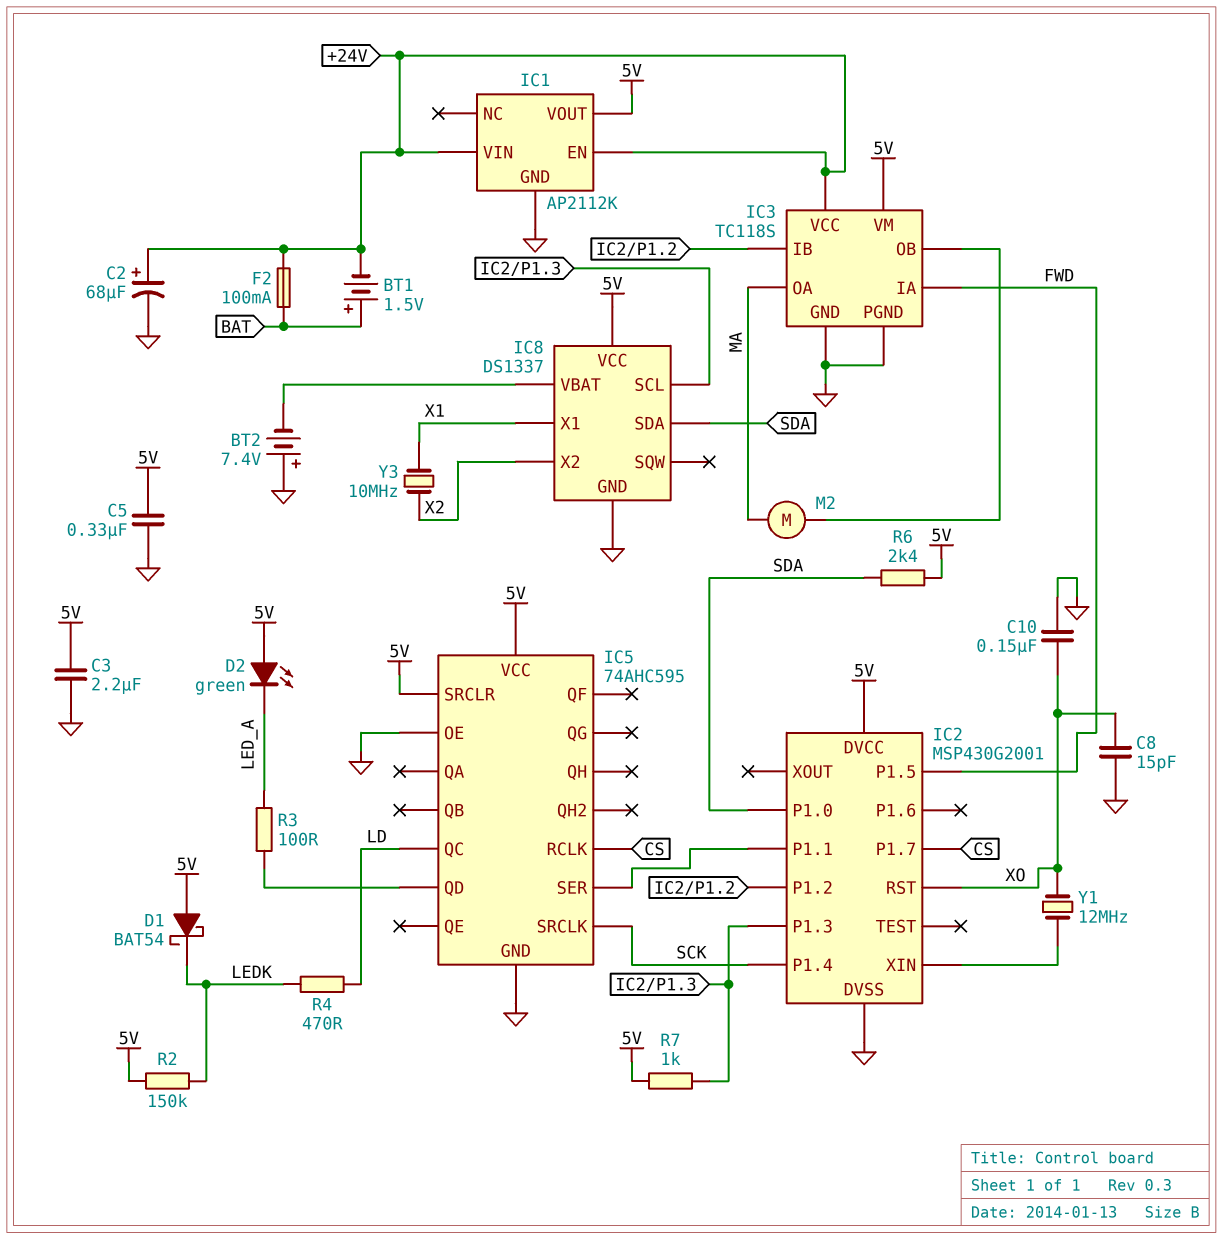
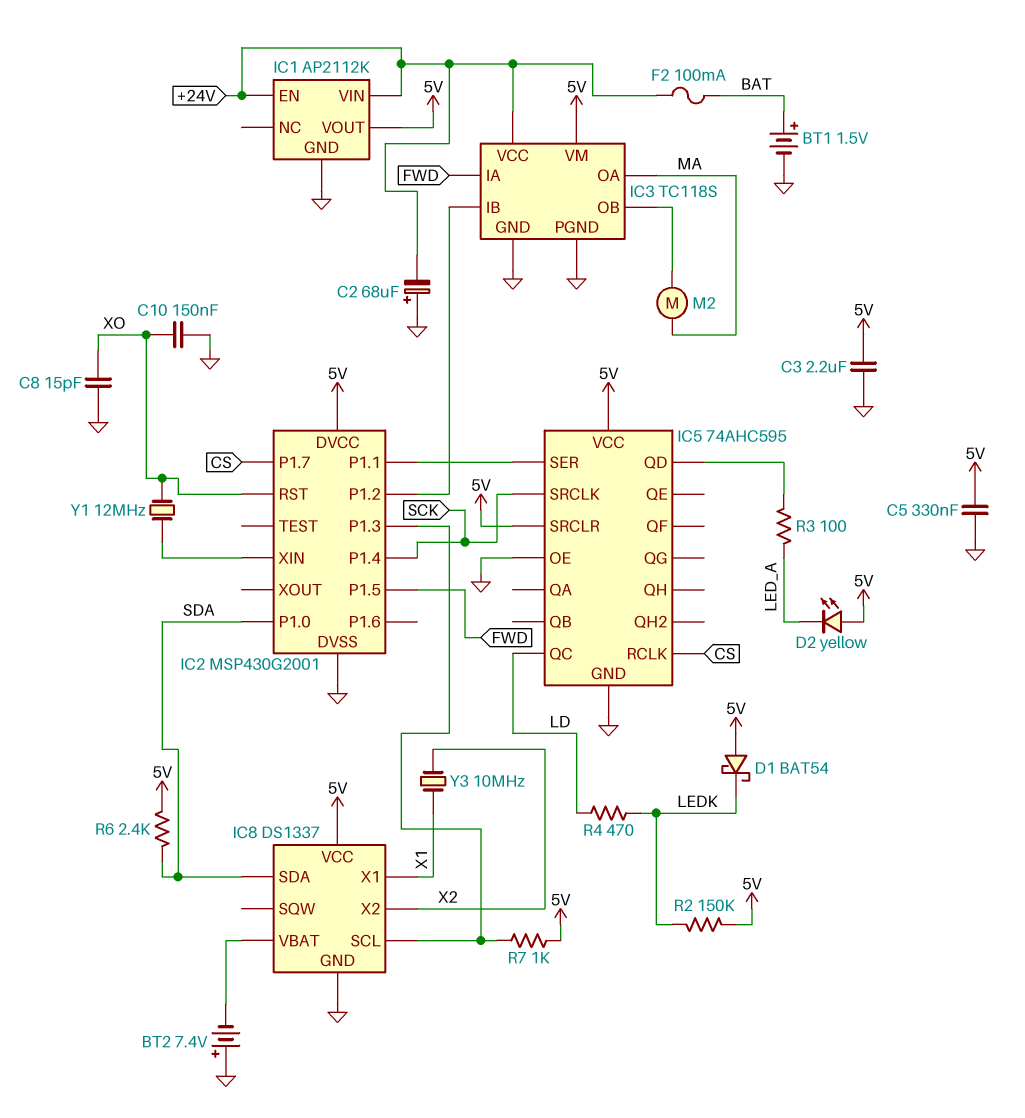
BT1: 1.5V (plus BAT, minus +24V) -> 1.5V (plus BAT, minus GND)
C2: 68uF (plus +24V, minus GND) -> 68uF (plus GND, minus +24V)
D2: LED green (A 5V, K LED_A) -> LED yellow (A 5V, K LED_A)

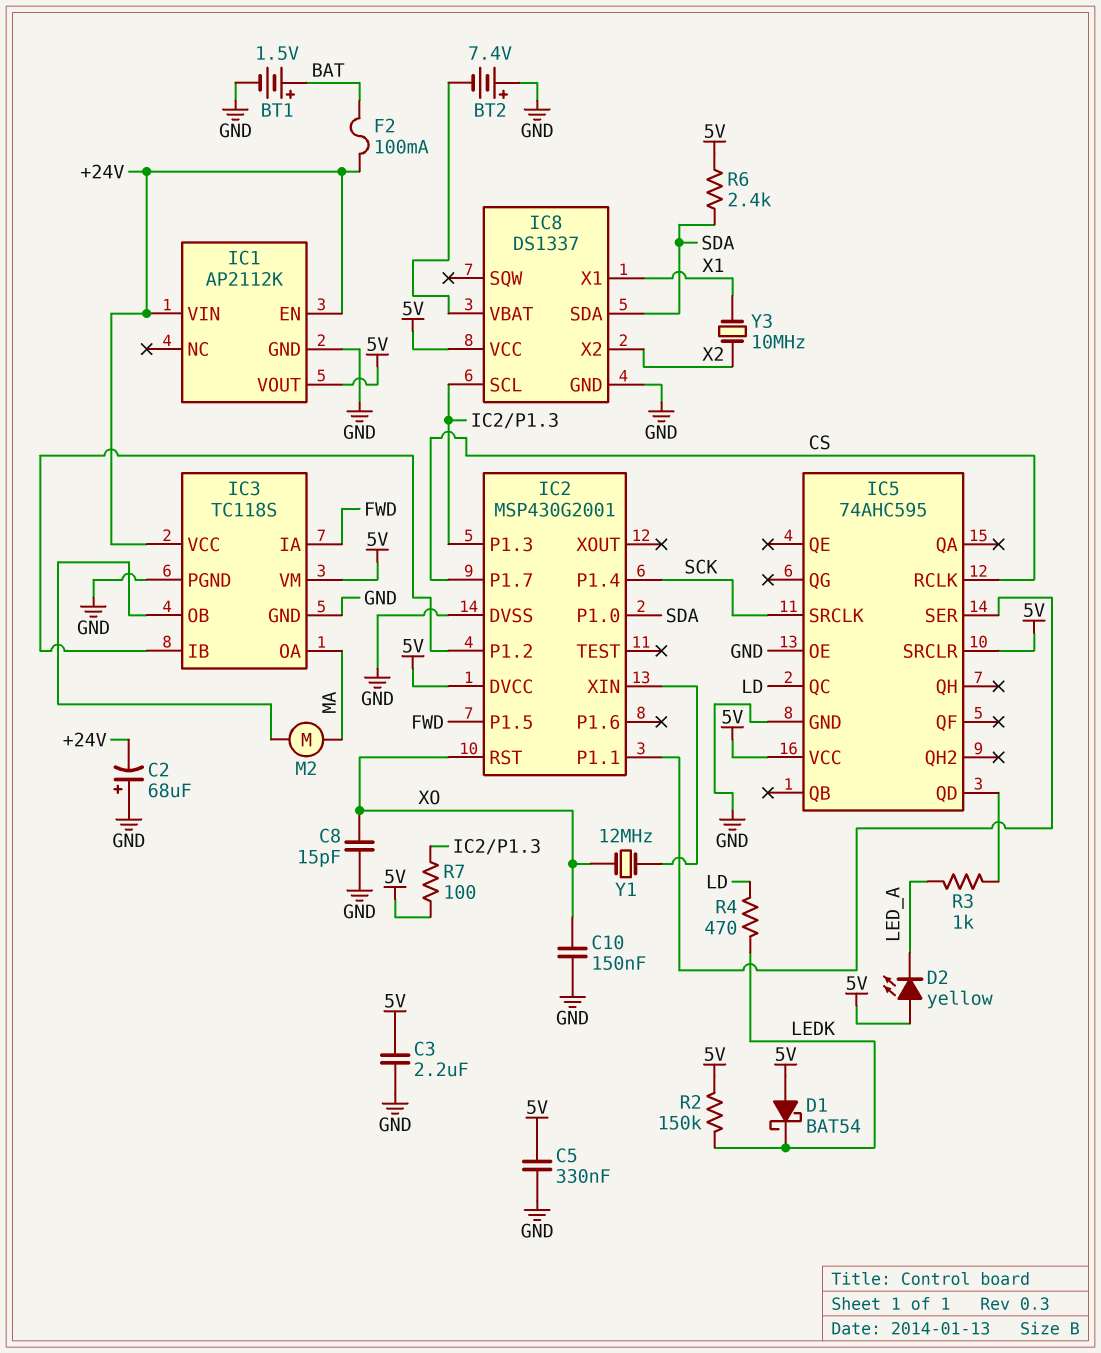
R3: 100 (IC5/QD, LED_A) -> 1k (IC5/QD, LED_A)
R7: 1k (5V, IC2/P1.3) -> 100 (5V, IC2/P1.3)

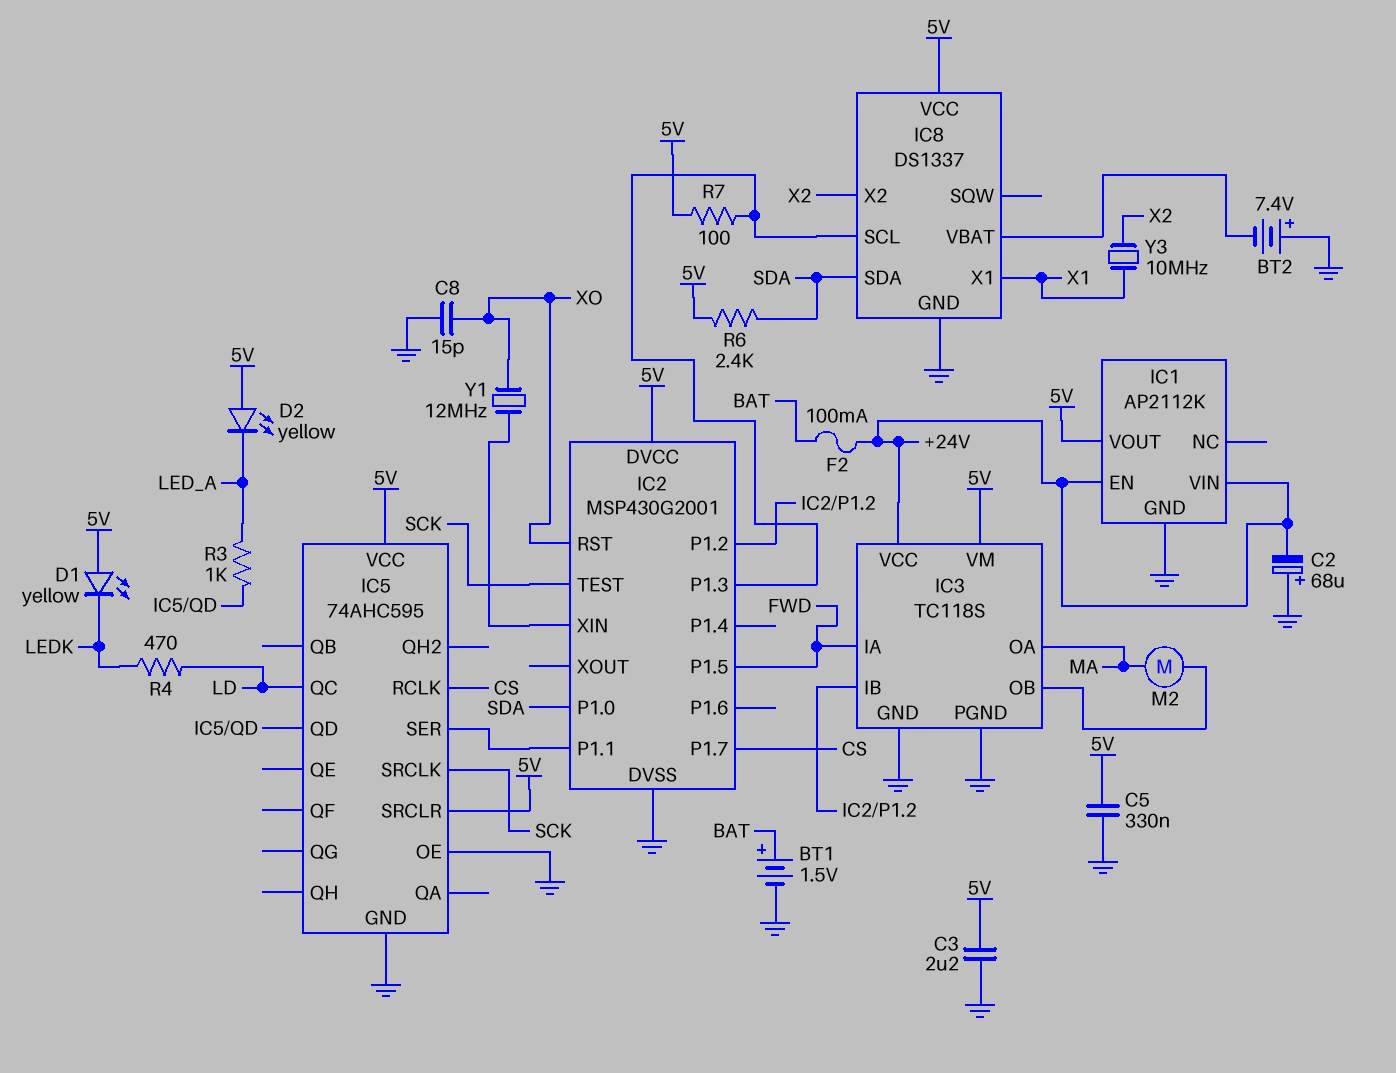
C10: 150nF (GND, XO) -> none
D1: schottky BAT54 (A 5V, K LEDK) -> LED yellow (A 5V, K LEDK)
IC2 pin P1.4: SCK -> none
IC2 pin TEST: none -> SCK
R2: 150k (5V, LEDK) -> none

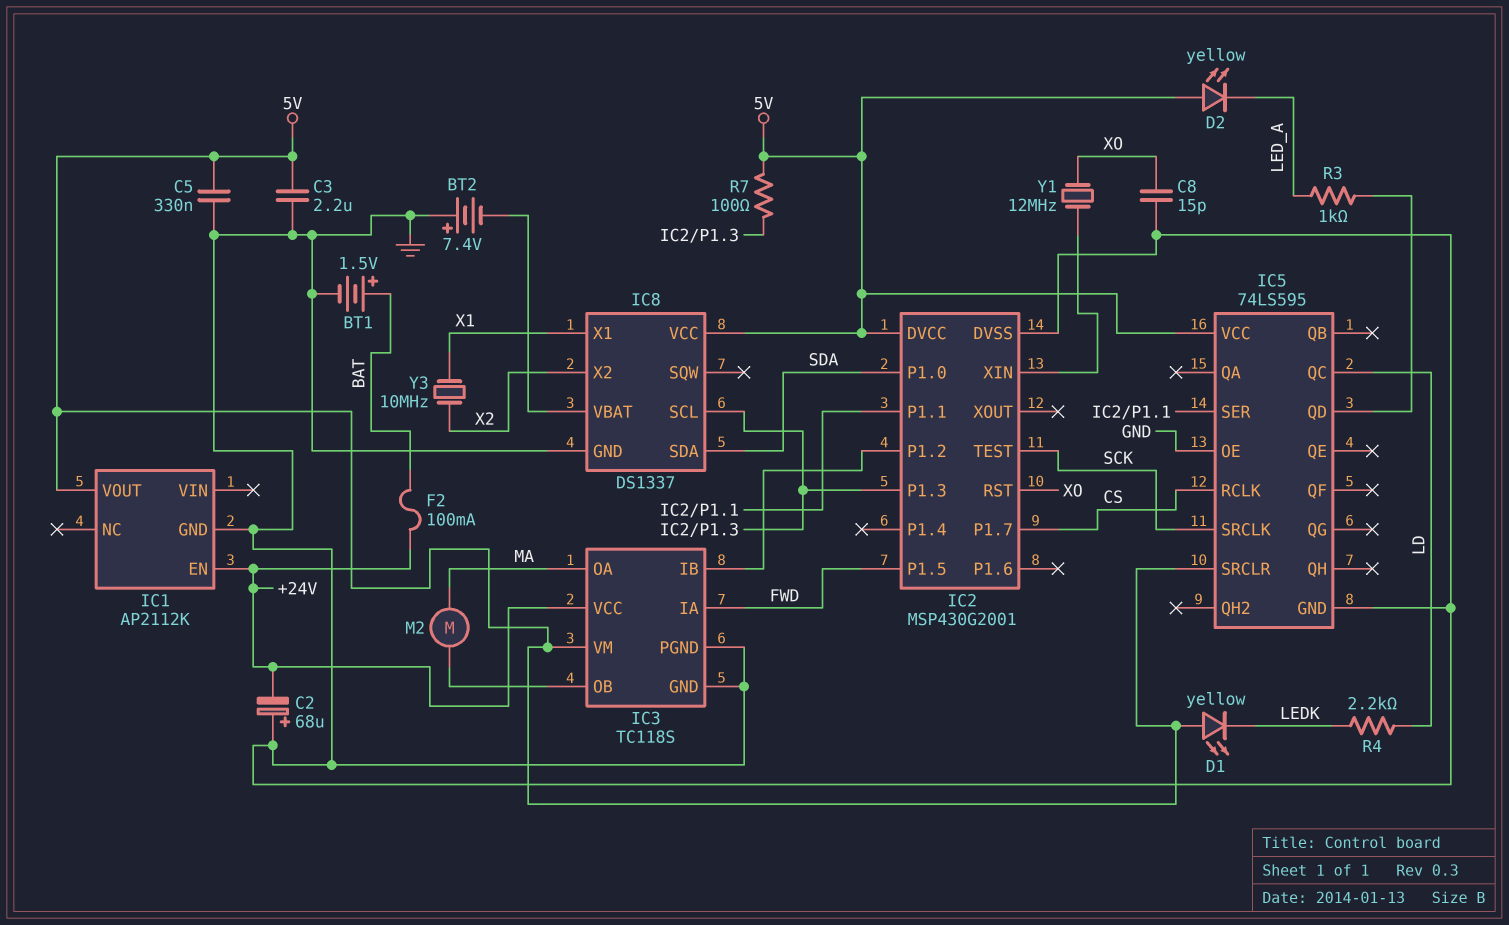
IC1 pin VIN: +24V -> none
IC5: 74AHC595 -> 74LS595
R4: 470 (LD, LEDK) -> 2.2k (LD, LEDK)
R6: 2.4k (5V, SDA) -> none

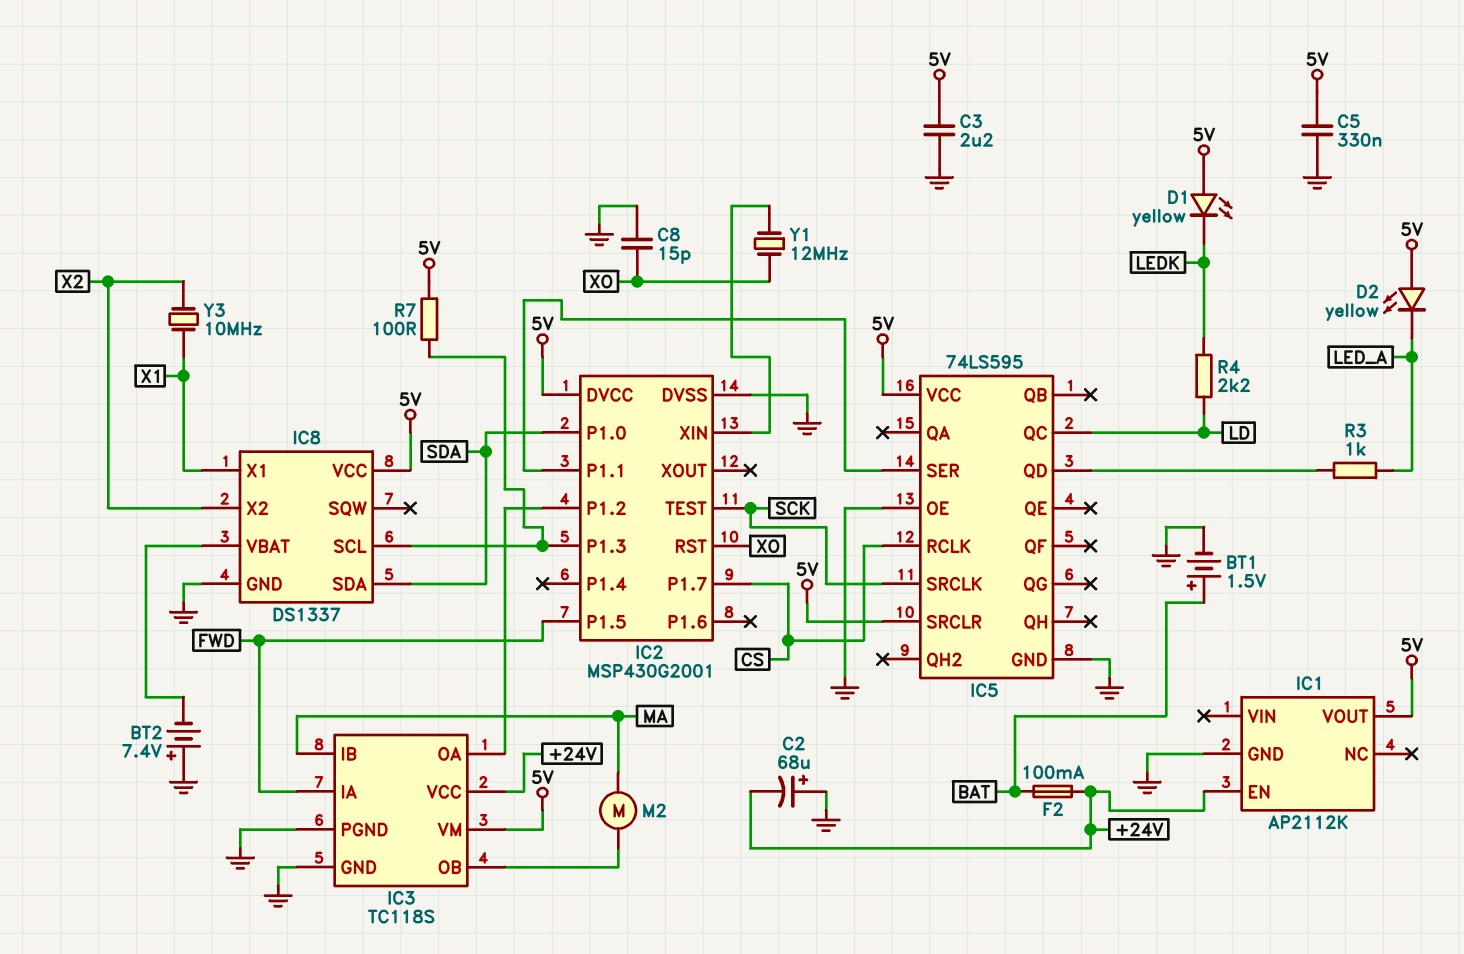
IC3 pin IB: IC2/P1.2 -> MA
IC3 pin OA: MA -> IC2/P1.2

